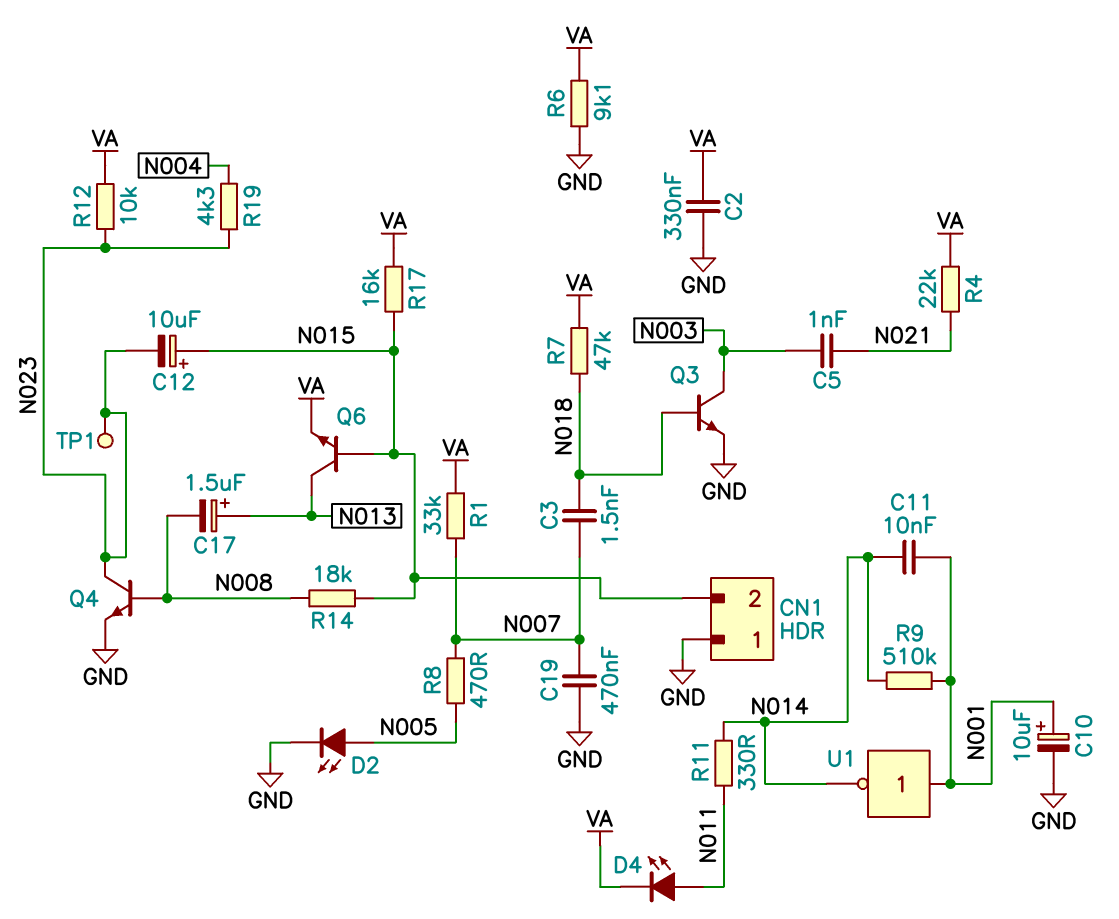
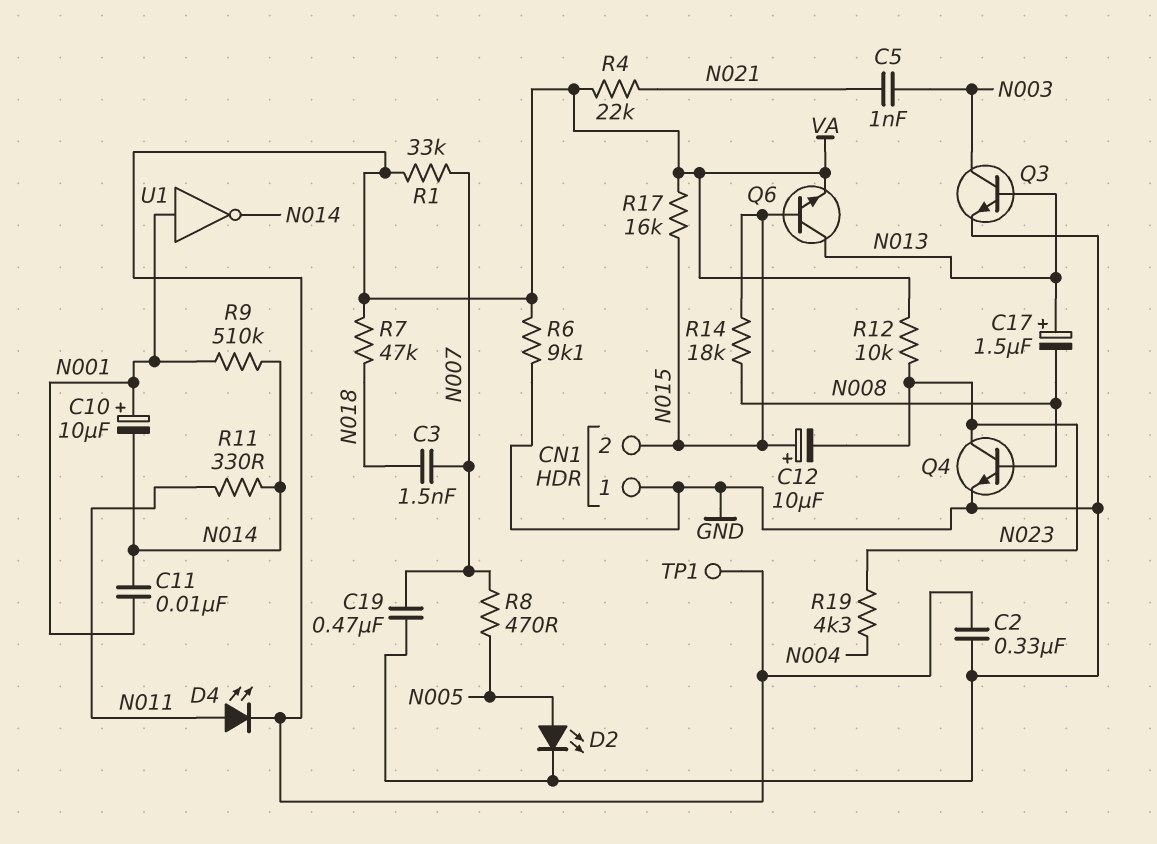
C10: 10uF (plus N001, minus GND) -> 10uF (plus N001, minus N014)
Q3: NPN (B N018, C N003, E GND) -> NPN (B N013, C N003, E GND)
TP1: test point (N023) -> test point (VA)

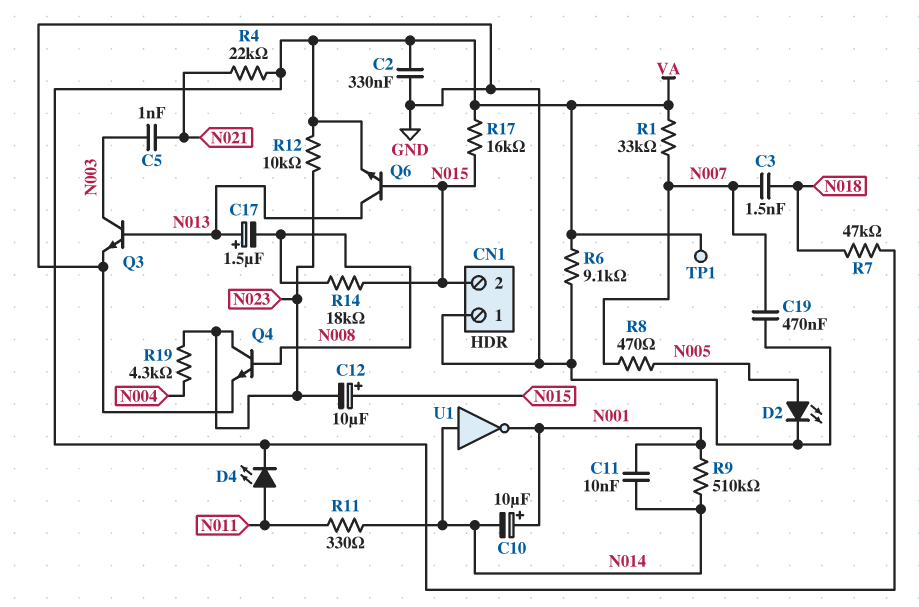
U1: NOT (in N001, out N014) -> NOT (in N014, out N001)

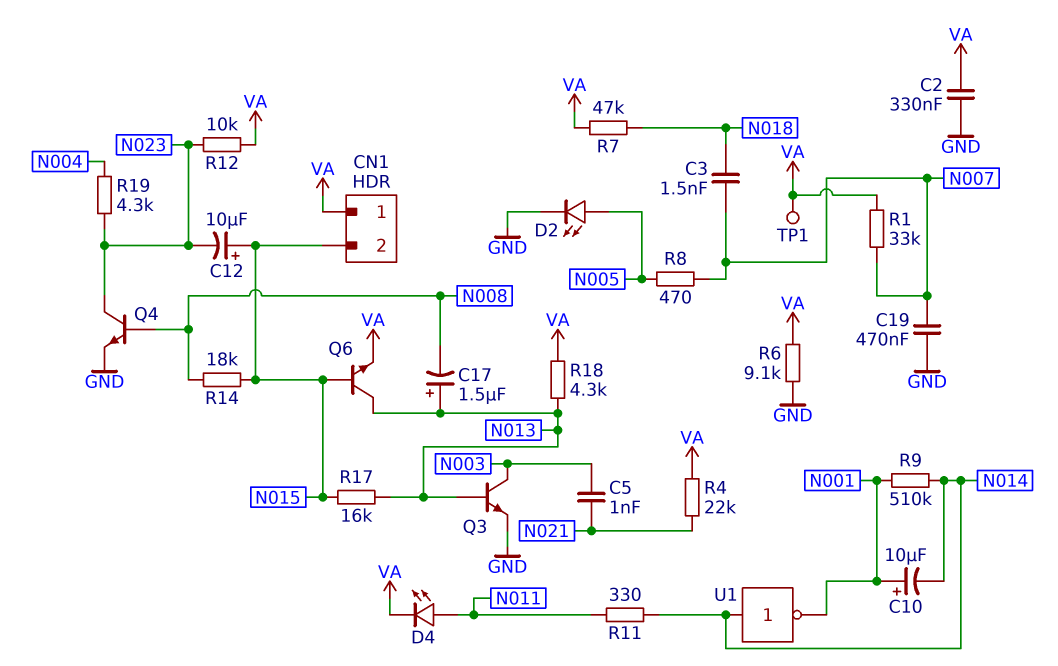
C11: 10nF (N001, N014) -> none
CN1 pin 1: GND -> VA
R17: 16k (N015, VA) -> 16k (N013, N015)
R18: none -> 4.3k (N013, VA)

